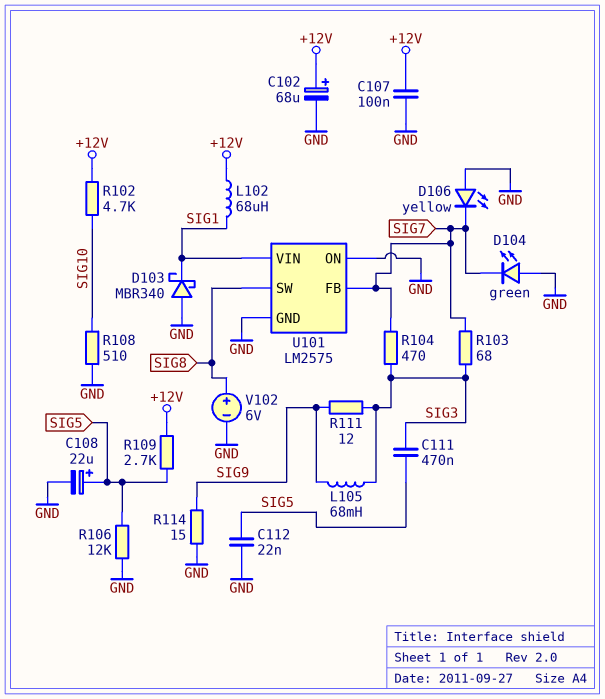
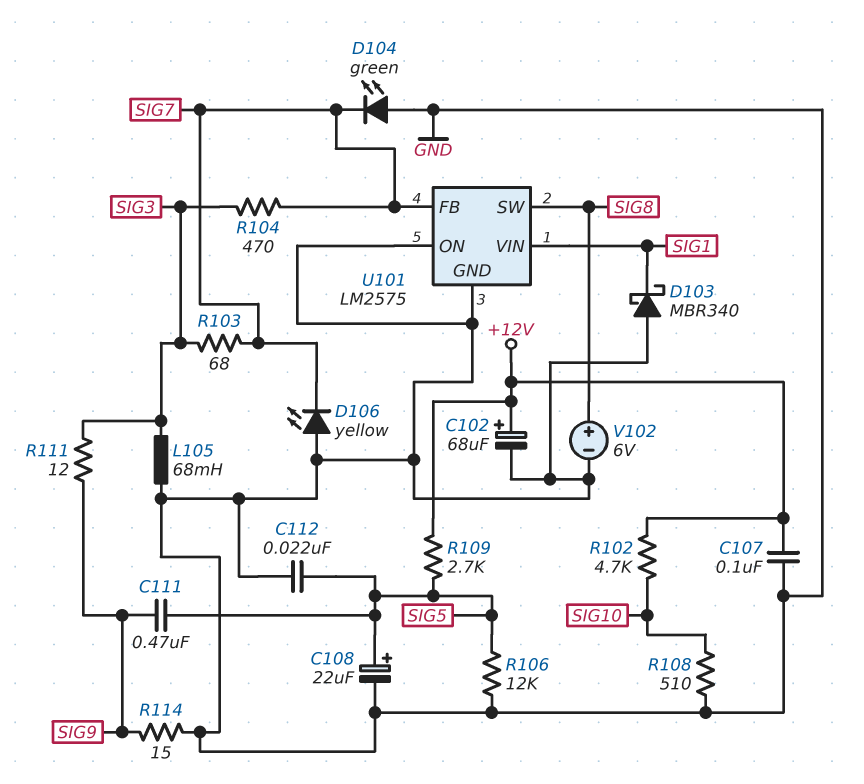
C111: 470nF (SIG3, SIG5) -> 470nF (SIG5, SIG9)
L102: 68uH (+12V, SIG1) -> none
L105: 68mH (SIG3, SIG9) -> 68mH (GND, SIG3)

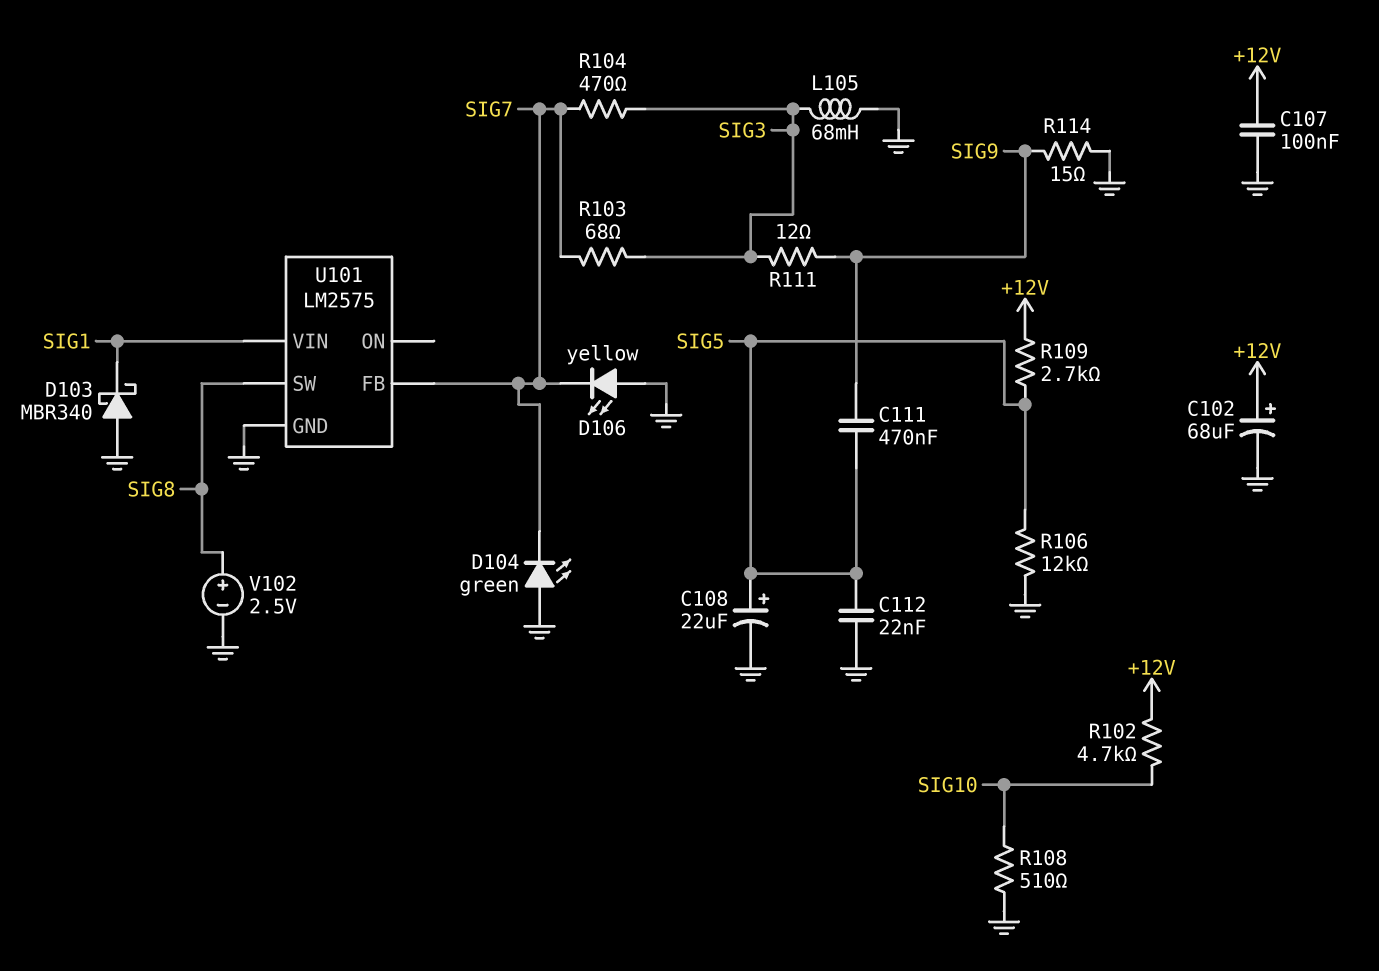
U101 pin ON: GND -> none
V102: 6V (plus SIG8, minus GND) -> 2.5V (plus SIG8, minus GND)

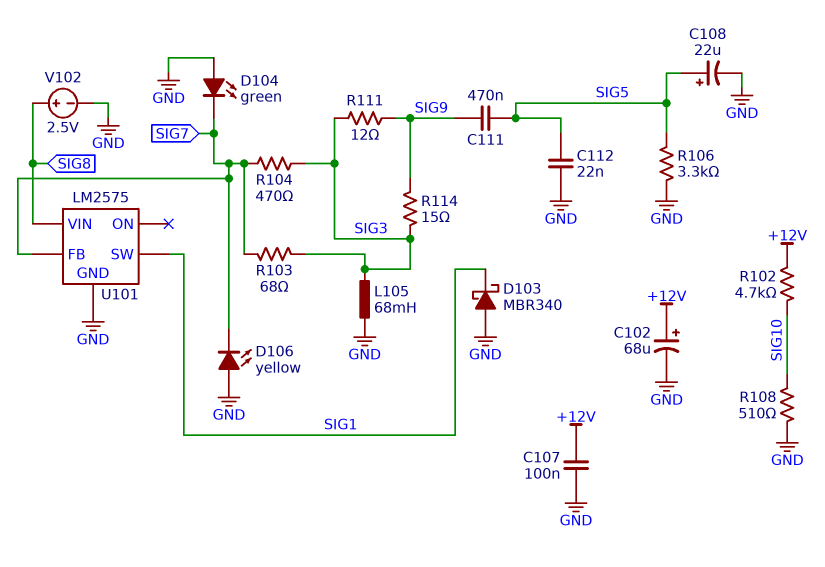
R106: 12k (GND, SIG5) -> 3.3k (GND, SIG5)
R109: 2.7k (+12V, SIG5) -> none
R114: 15 (GND, SIG9) -> 15 (SIG3, SIG9)
U101 pin SW: SIG8 -> SIG1
U101 pin VIN: SIG1 -> SIG8

